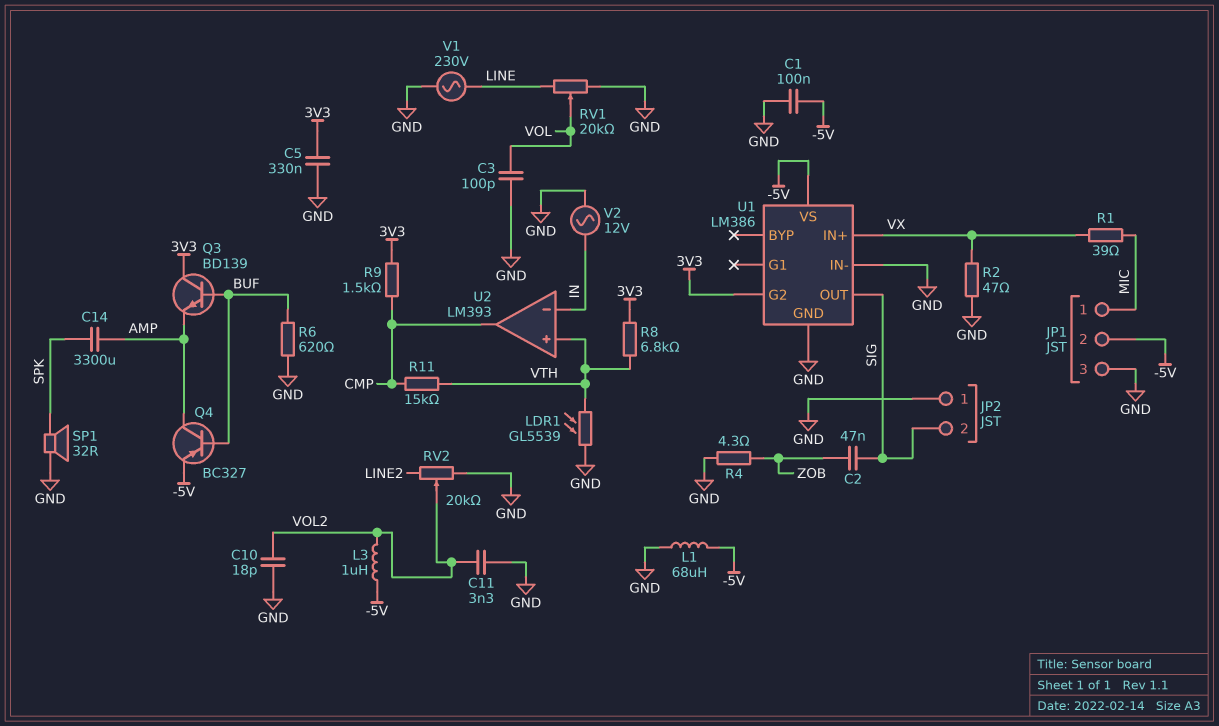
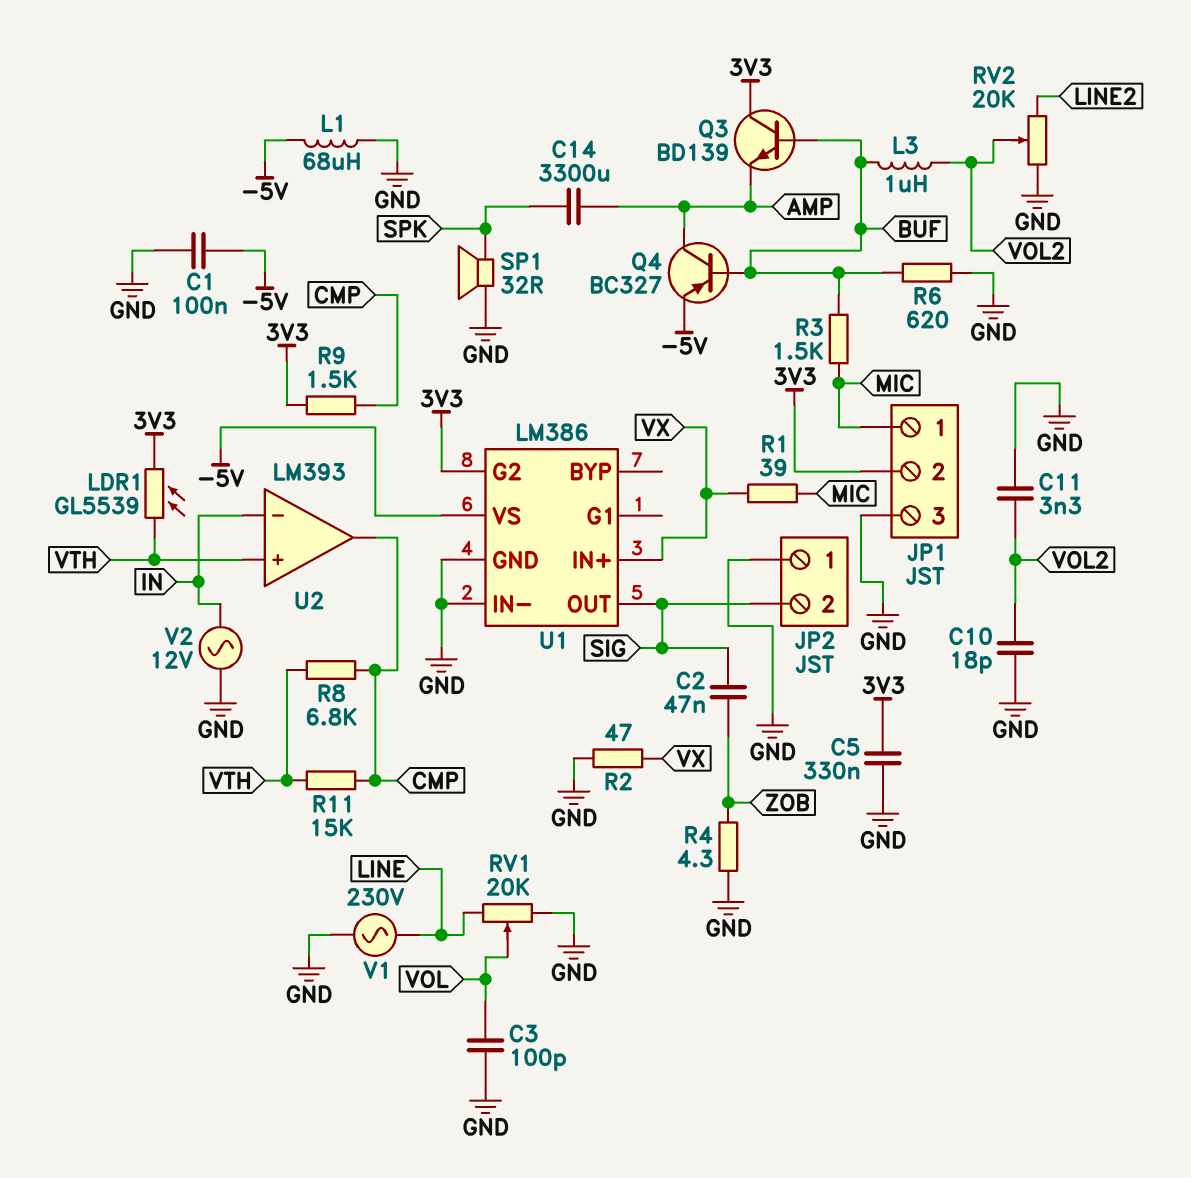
JP1 pin 2: -5V -> 3V3
L3: 1uH (-5V, VOL2) -> 1uH (BUF, VOL2)
LDR1: GL5539 (GND, VTH) -> GL5539 (3V3, VTH)
R3: none -> 1.5k (BUF, MIC)
R8: 6.8k (3V3, VTH) -> 6.8k (CMP, VTH)

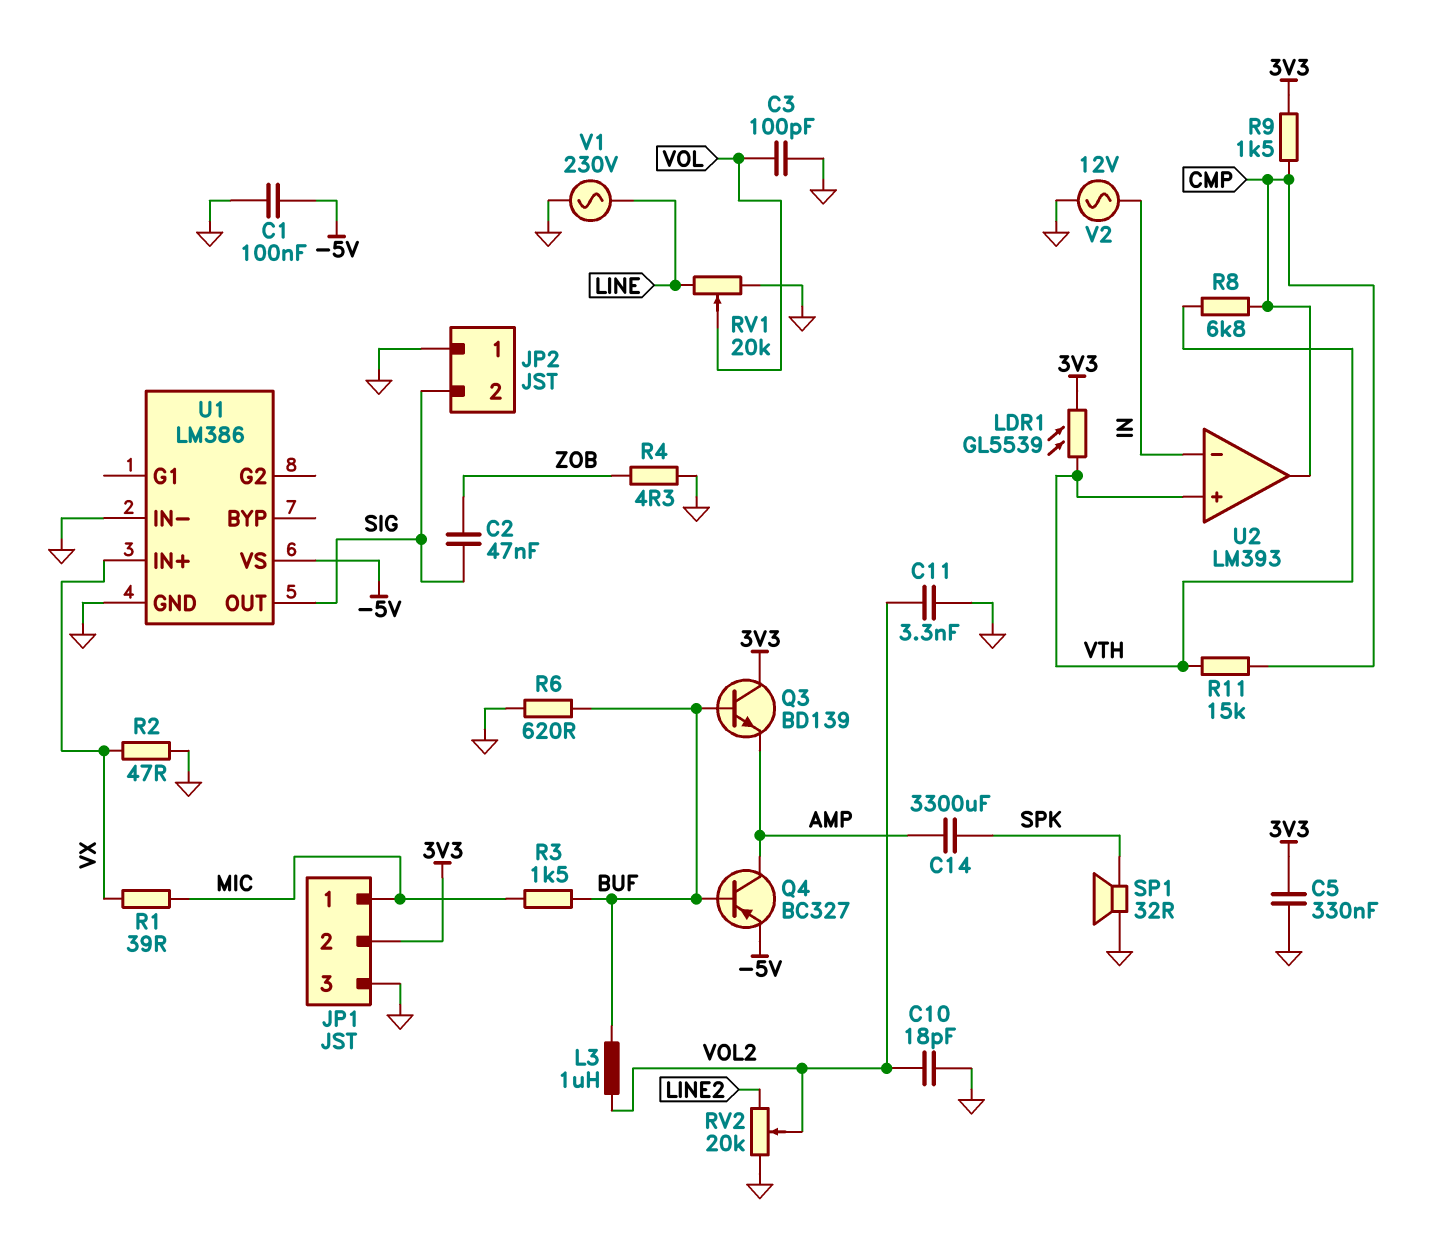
L1: 68uH (-5V, GND) -> none
U1 pin G2: 3V3 -> none

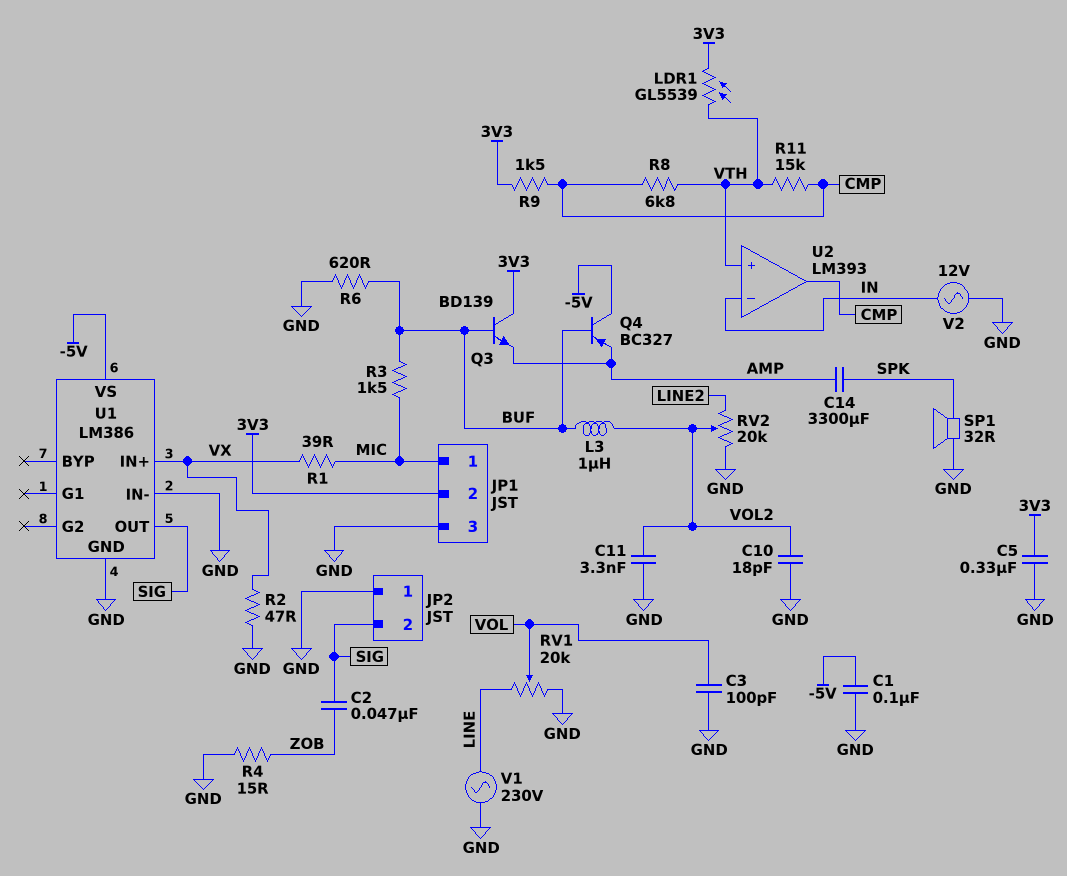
Q4: PNP BC327 (B BUF, C AMP, E -5V) -> PNP BC327 (B BUF, C -5V, E AMP)
R4: 4.3 (GND, ZOB) -> 15 (GND, ZOB)

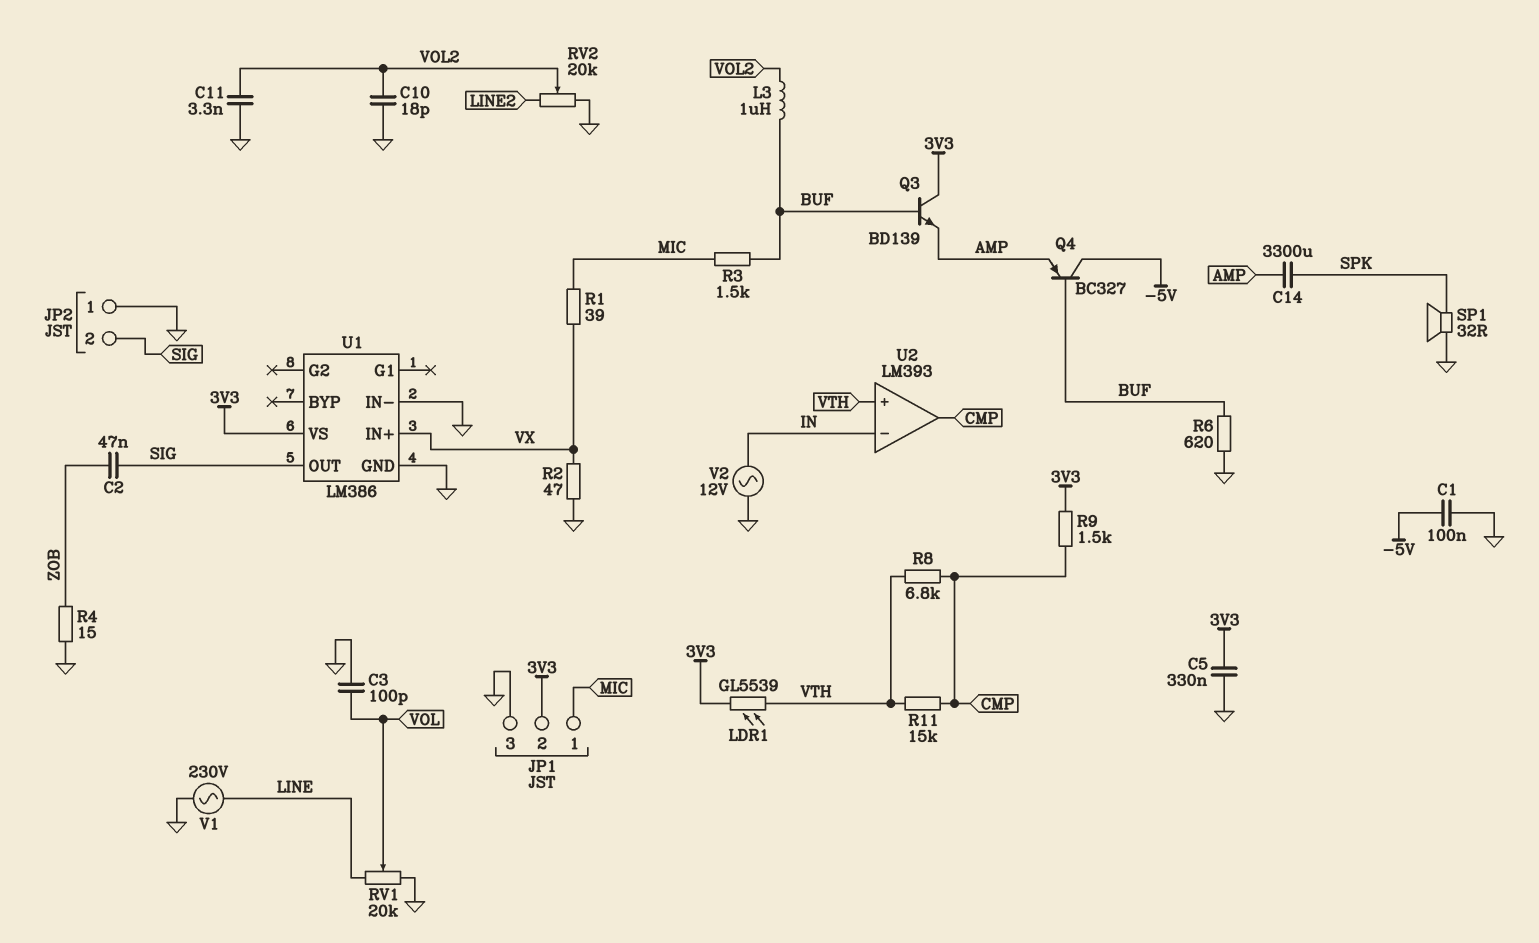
U1 pin VS: -5V -> 3V3

